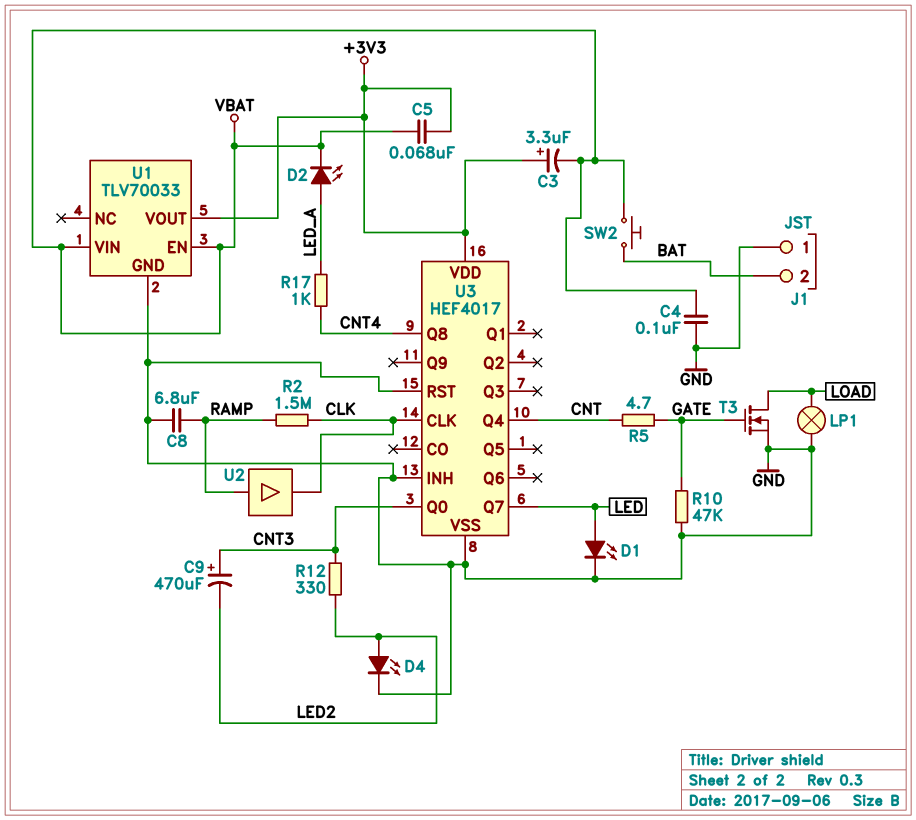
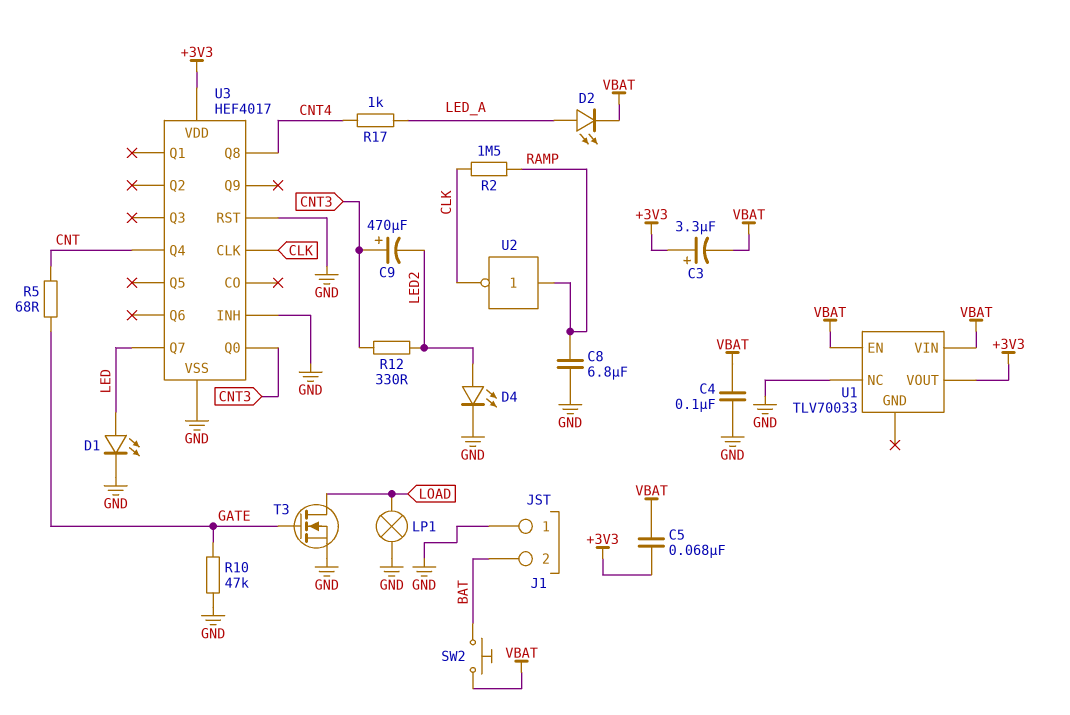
R5: 4.7 (CNT, GATE) -> 68 (CNT, GATE)
U1 pin GND: GND -> none
U1 pin NC: none -> GND
U2: buffer (in RAMP, out CLK) -> NOT (in RAMP, out CLK)

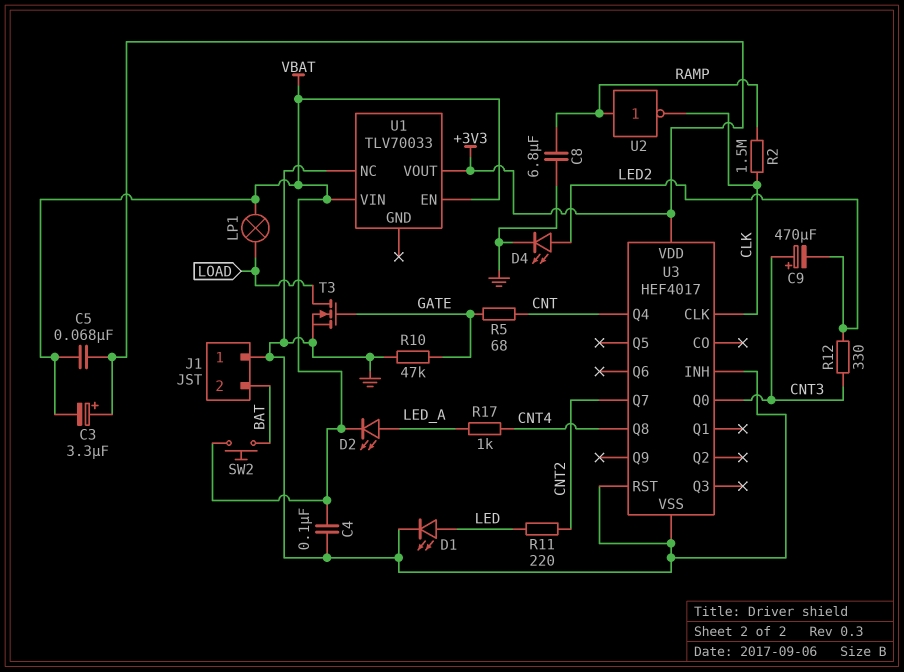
LP1: lamp (GND, LOAD) -> lamp (LOAD, VBAT)
R11: none -> 220 (CNT2, LED)
U3 pin Q7: LED -> CNT2

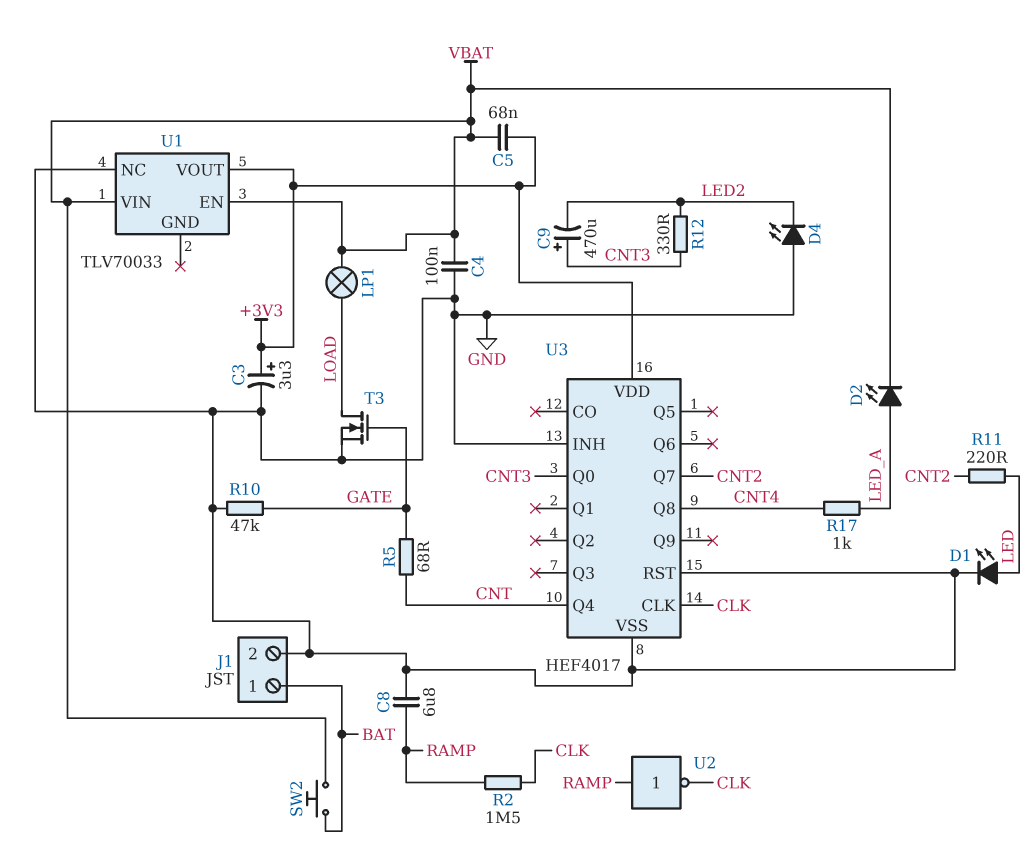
C3: 3.3uF (plus +3V3, minus VBAT) -> 3.3uF (plus +3V3, minus GND)
D4: LED (A LED2, K GND) -> LED (A GND, K LED2)
J1 pin 1: GND -> BAT
J1 pin 2: BAT -> GND

